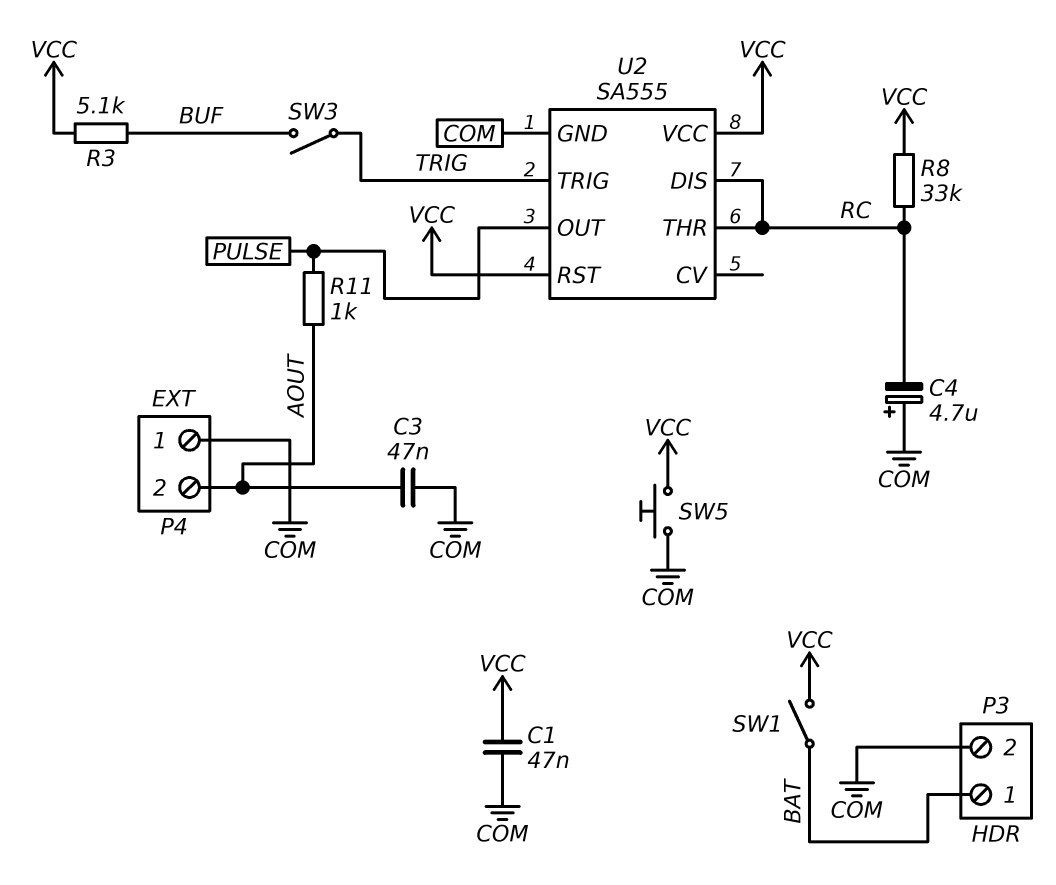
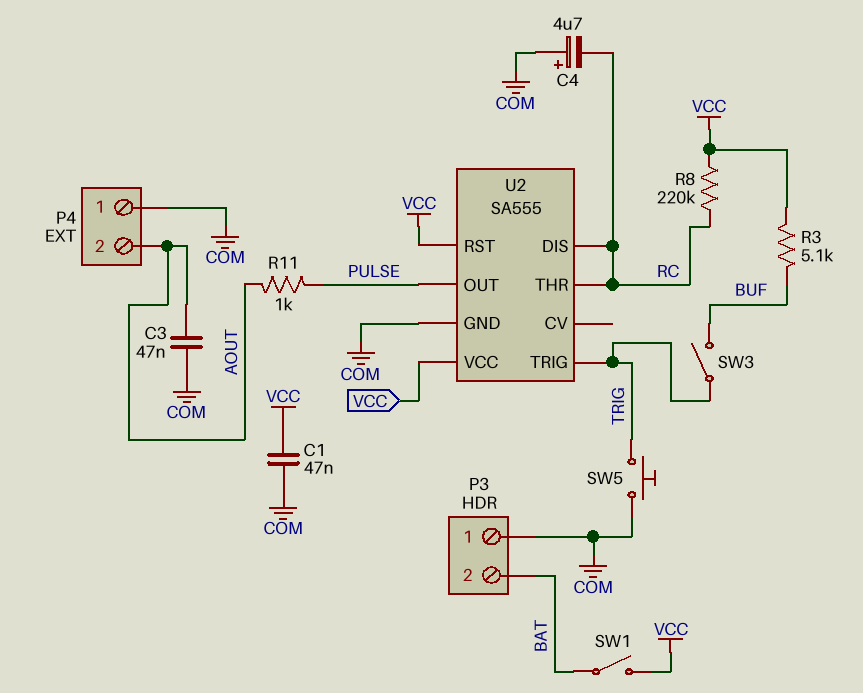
P3 pin 1: BAT -> COM
P3 pin 2: COM -> BAT
R8: 33k (RC, VCC) -> 220k (RC, VCC)
SW5: button (COM, VCC) -> button (COM, TRIG)

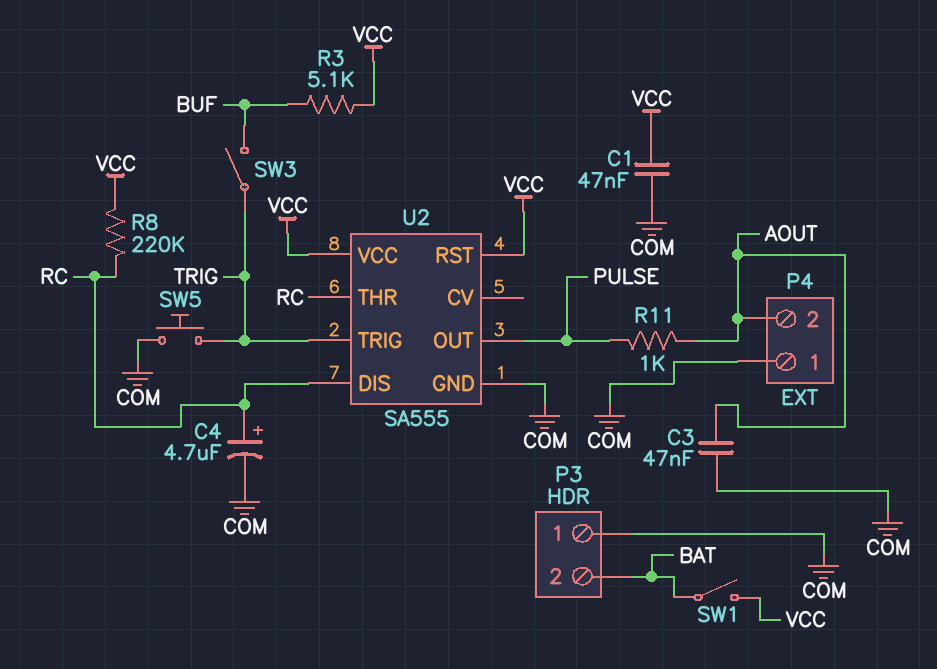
C4: 4.7uF (plus COM, minus RC) -> 4.7uF (plus RC, minus COM)

